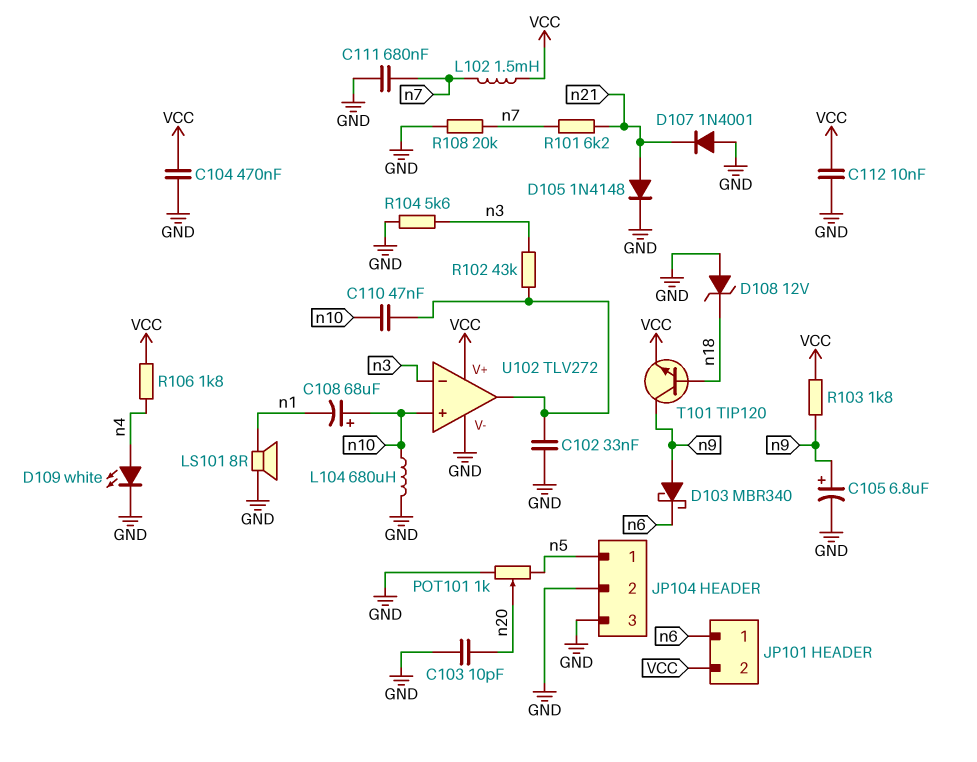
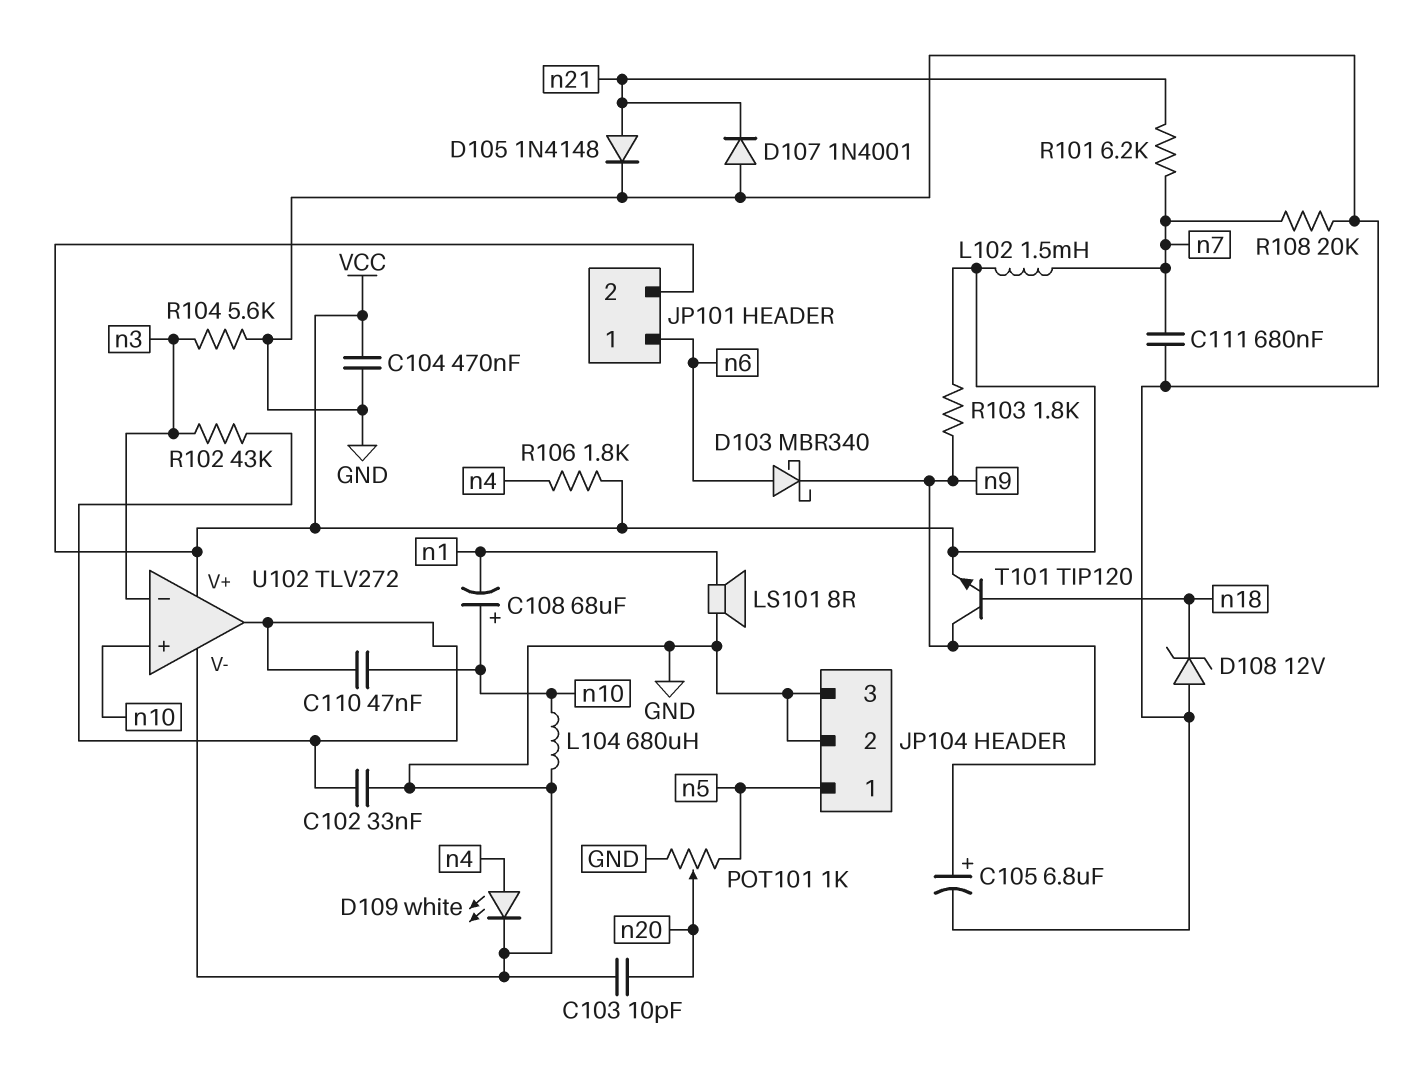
C112: 10nF (GND, VCC) -> none
D103: schottky MBR340 (A n9, K n6) -> schottky MBR340 (A n6, K n9)

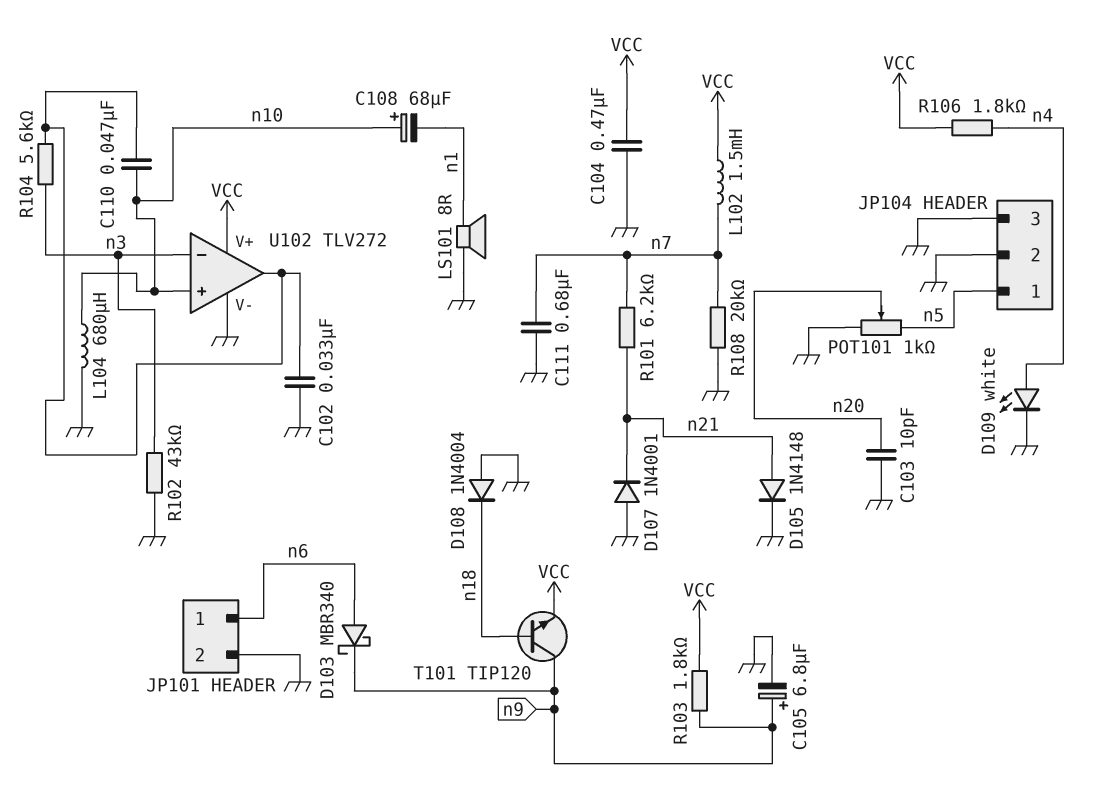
D108: zener 12V (A GND, K n18) -> diode 1N4004 (A GND, K n18)
JP101 pin 2: VCC -> GND
R102: 43k (U102/out, n3) -> 43k (GND, n3)
R104: 5.6k (GND, n3) -> 5.6k (U102/out, n3)

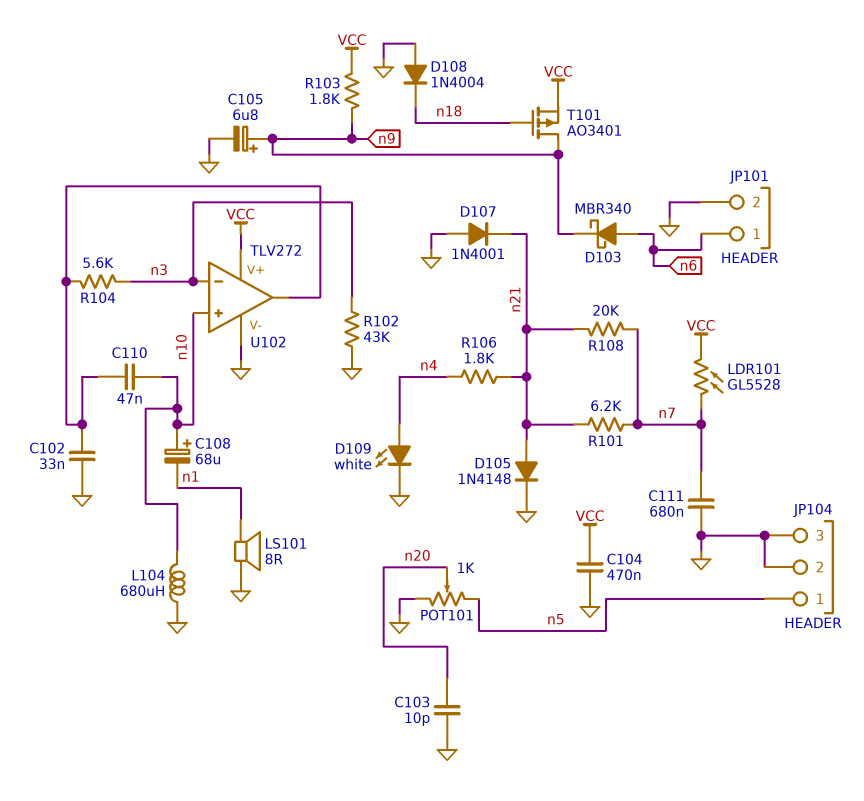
L102: 1.5mH (VCC, n7) -> none
LDR101: none -> GL5528 (VCC, n7)
R106: 1.8k (VCC, n4) -> 1.8k (n4, n21)
R108: 20k (GND, n7) -> 20k (n7, n21)
T101: NPN TIP120 (B n18, C n9, E VCC) -> PMOS AO3401 (G n18, D n9, S VCC)

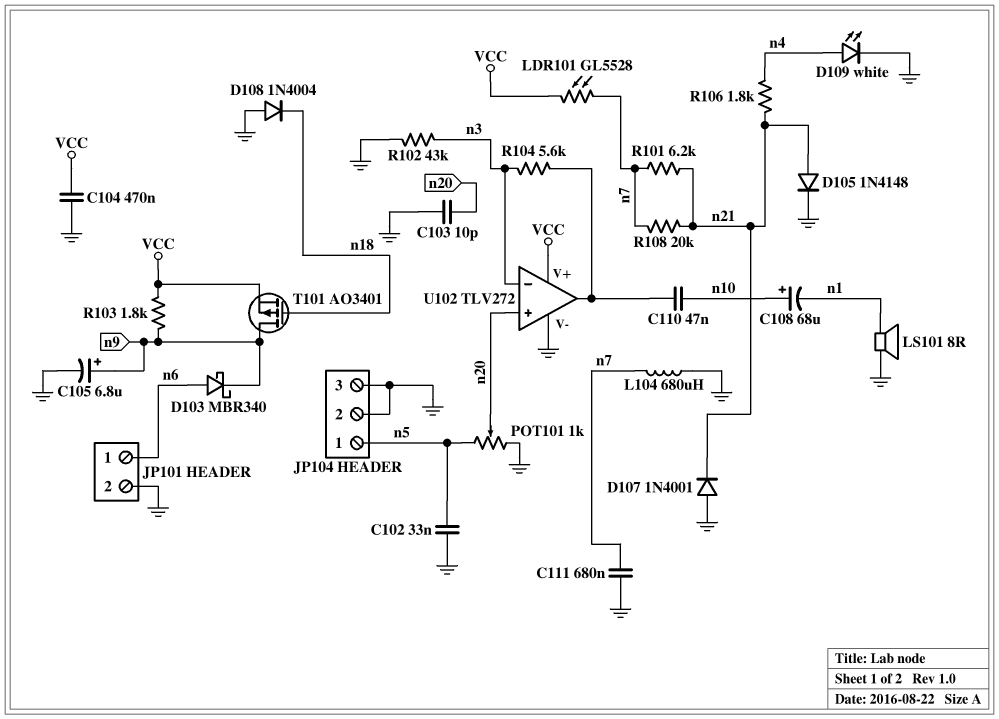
C102: 33nF (GND, U102/out) -> 33nF (GND, n5)
L104: 680uH (GND, n10) -> 680uH (GND, n7)
U102 pin in+: n10 -> n20

